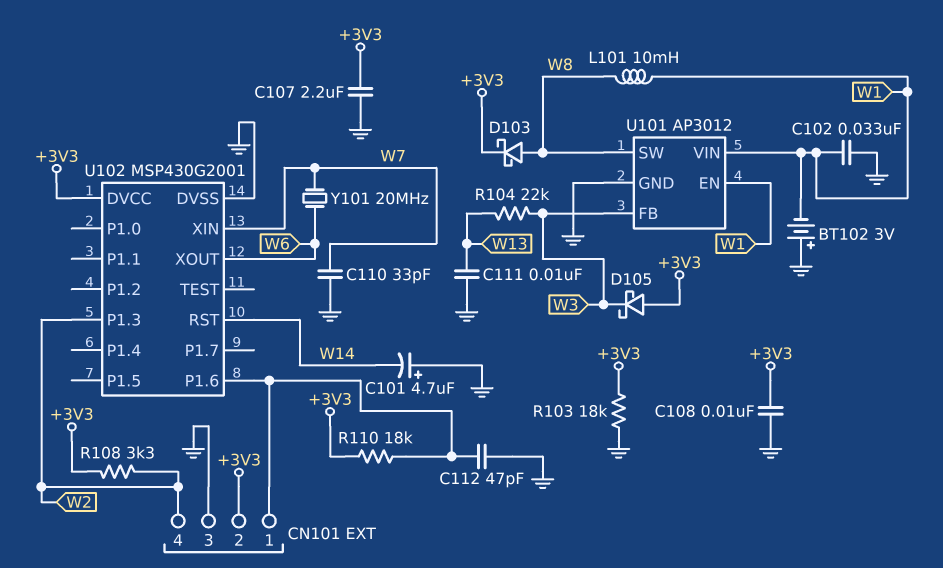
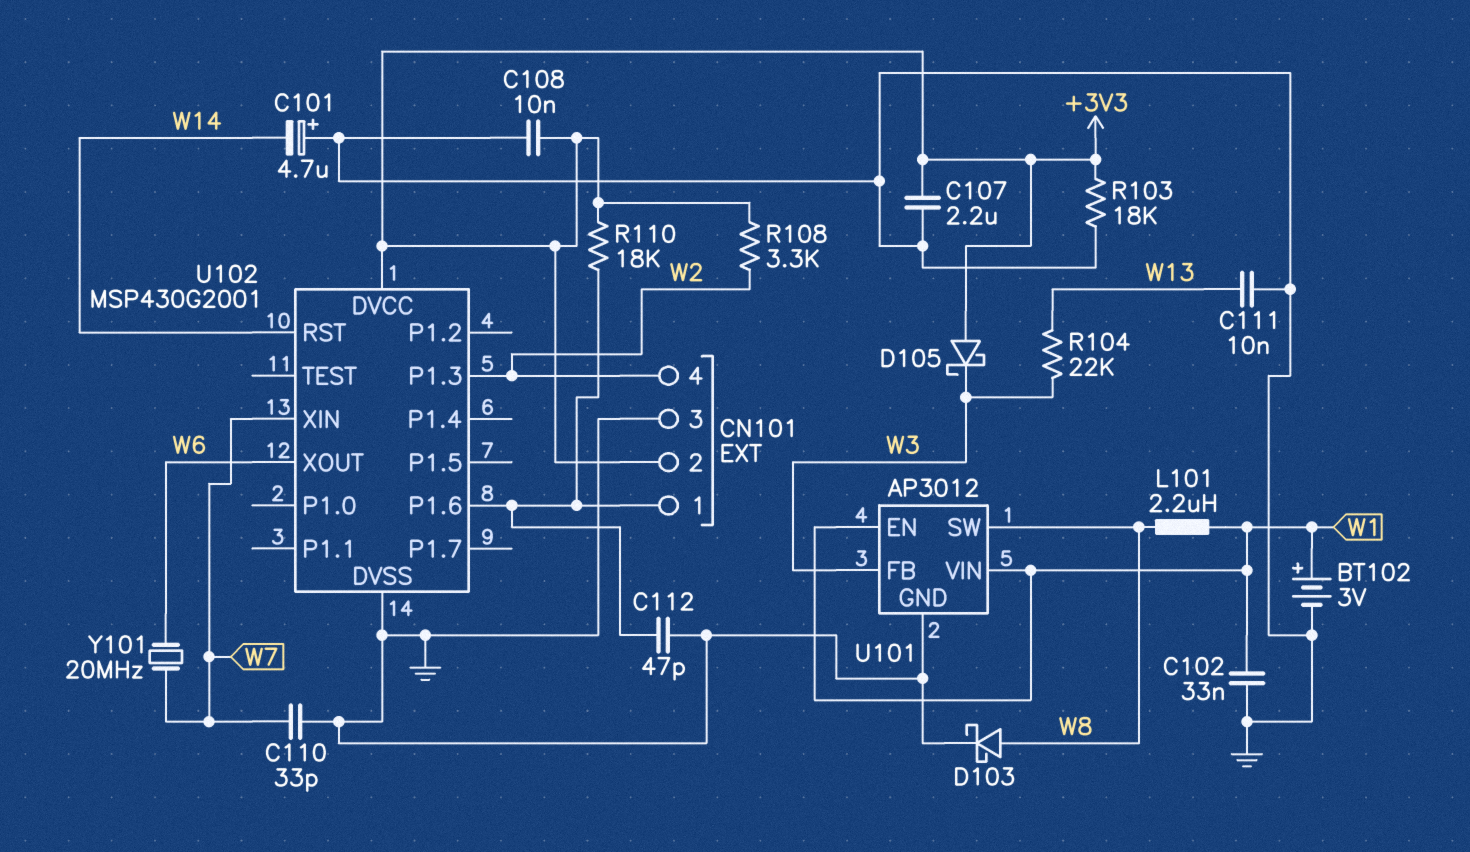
BT102: 3V (plus GND, minus W1) -> 3V (plus W1, minus GND)
D103: schottky (A W8, K +3V3) -> schottky (A W8, K GND)
L101: 10mH (W1, W8) -> 2.2uH (W1, W8)

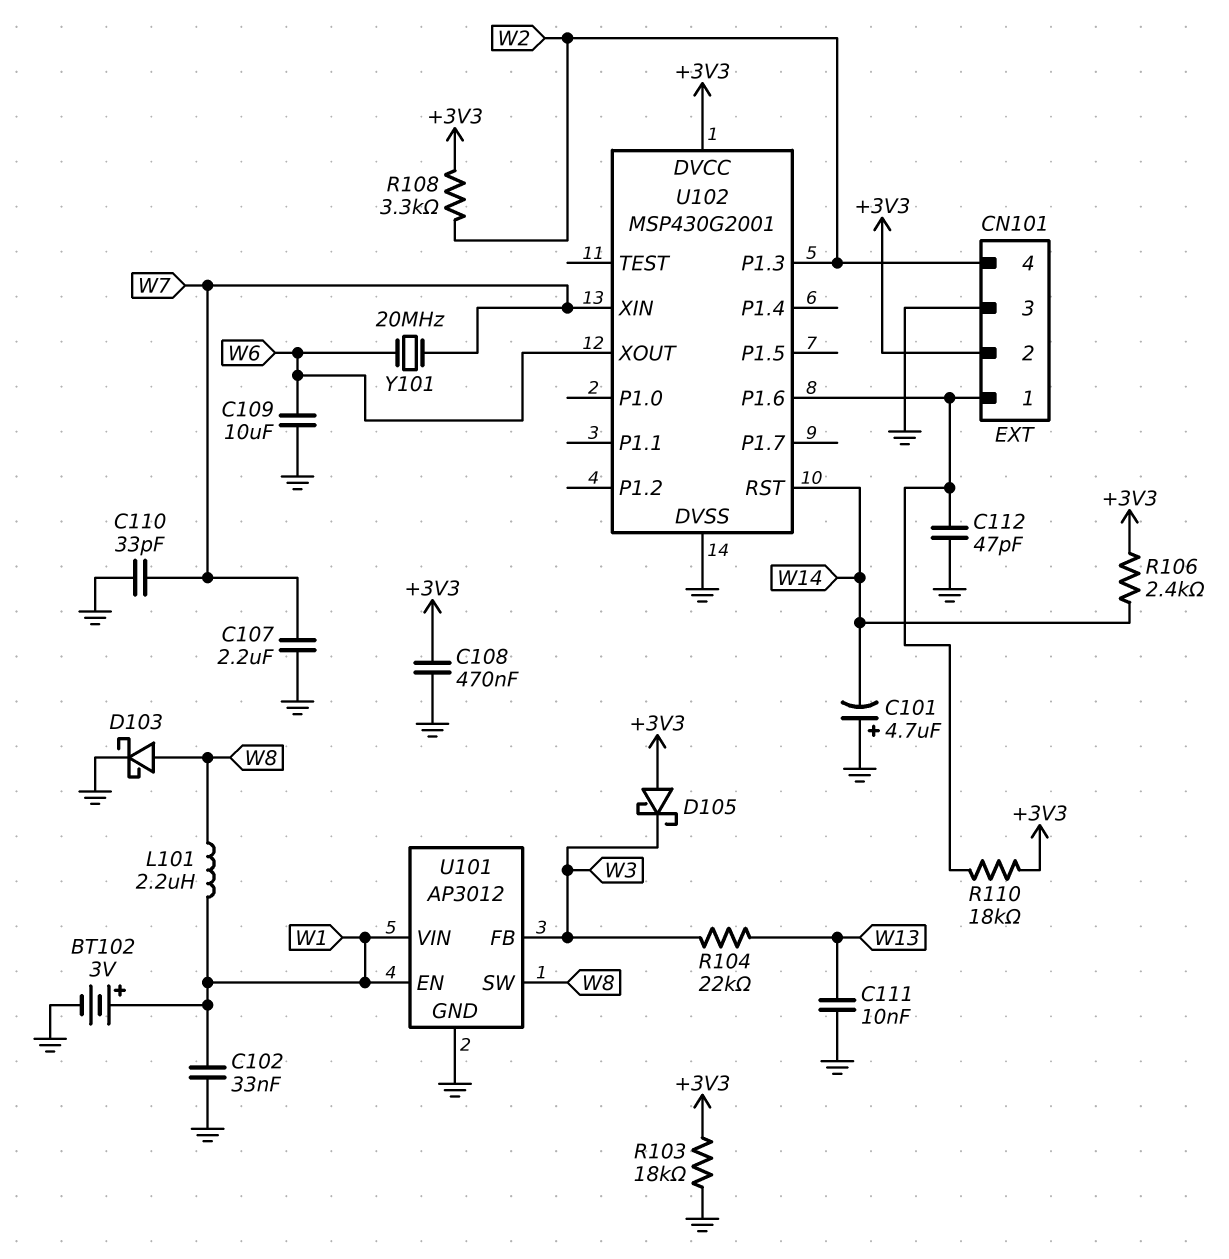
C107: 2.2uF (+3V3, GND) -> 2.2uF (GND, W7)
C108: 10nF (+3V3, GND) -> 470nF (+3V3, GND)
C109: none -> 10uF (GND, W6)
R106: none -> 2.4k (+3V3, W14)

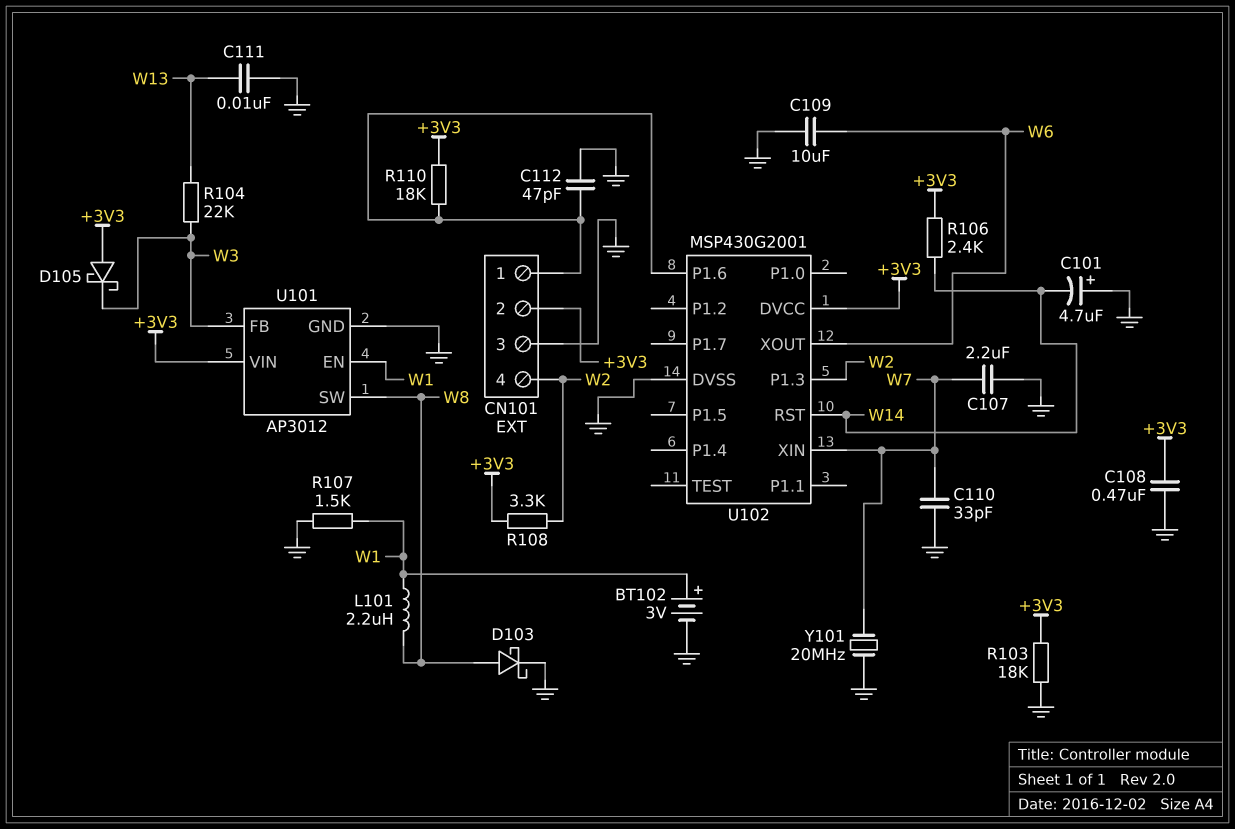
C102: 33nF (GND, W1) -> none
R107: none -> 1.5k (GND, W1)
U101 pin VIN: W1 -> +3V3
Y101: 20MHz (W6, W7) -> 20MHz (GND, W7)

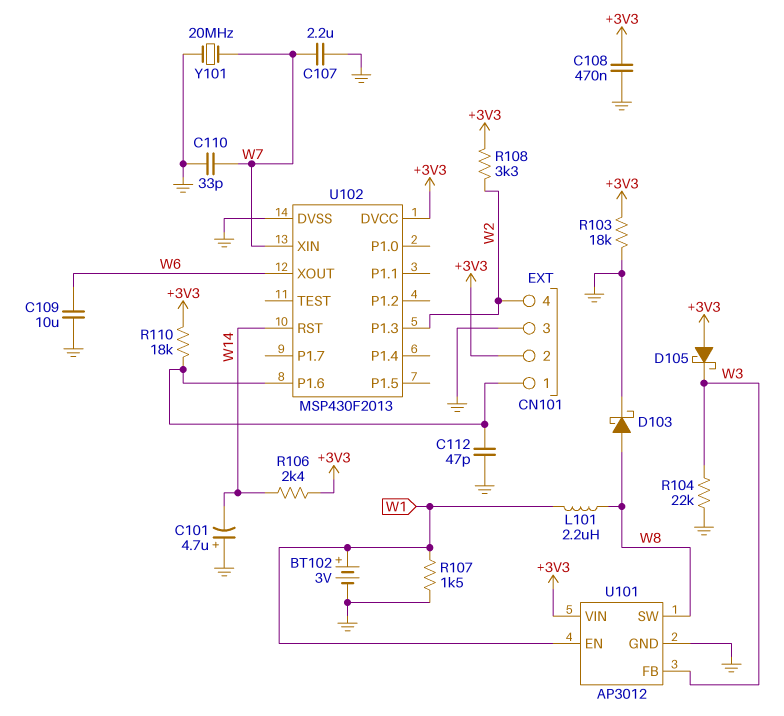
C111: 10nF (GND, W13) -> none
R104: 22k (W3, W13) -> 22k (GND, W3)
U102: MSP430G2001 -> MSP430F2013

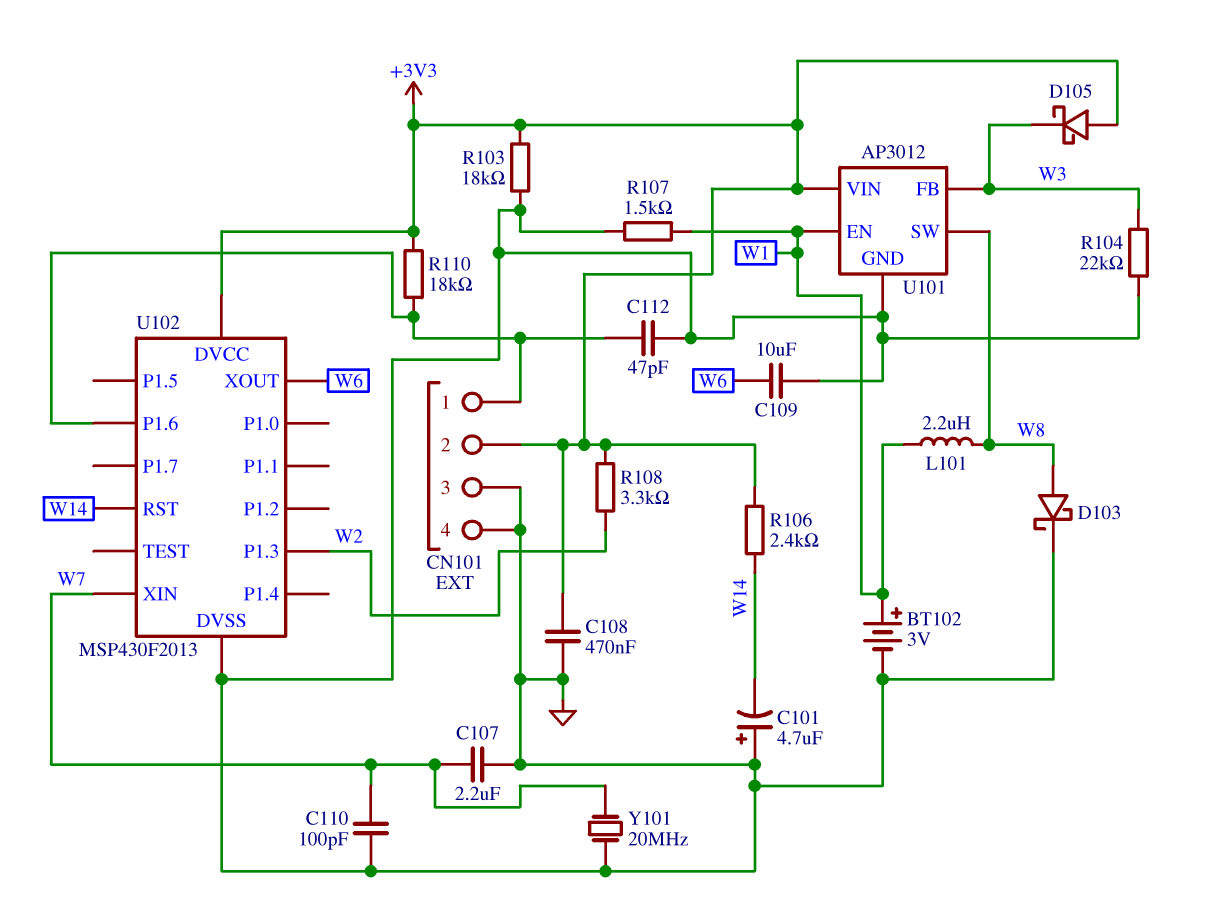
C110: 33pF (GND, W7) -> 100pF (GND, W7)
CN101 pin 4: W2 -> GND

